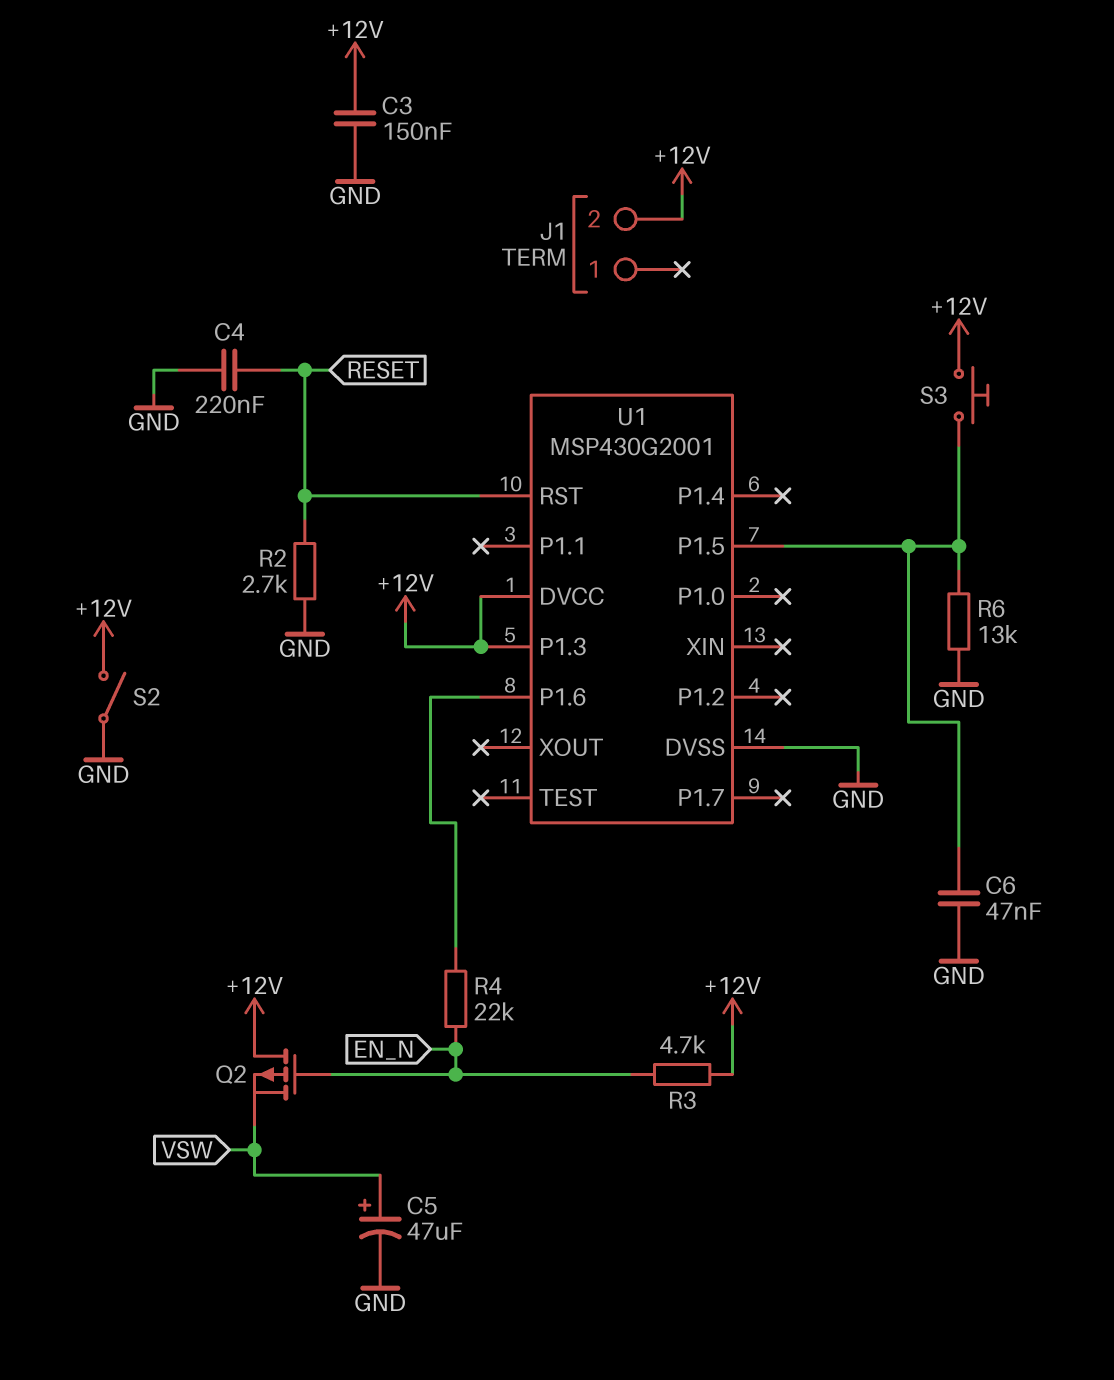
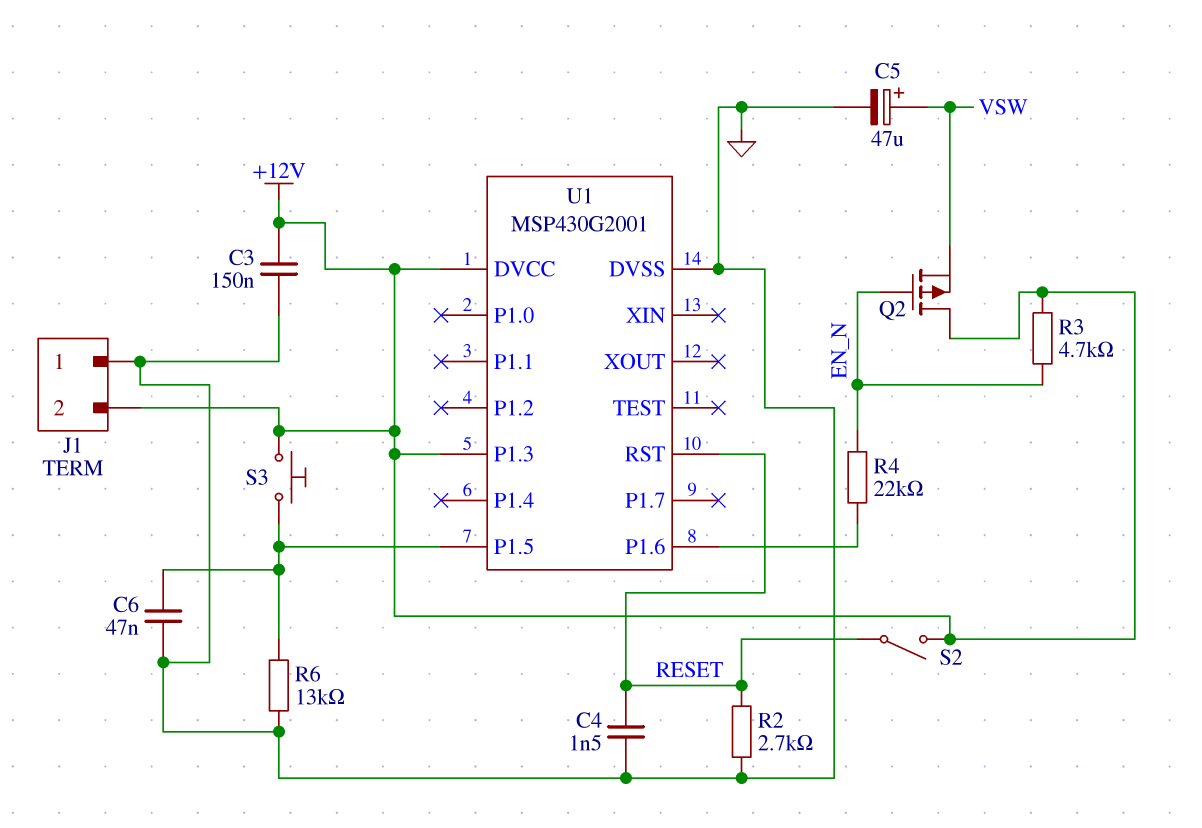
C4: 220nF (GND, RESET) -> 1.5nF (GND, RESET)
J1 pin 1: none -> GND
S2: switch (+12V, GND) -> switch (+12V, RESET)

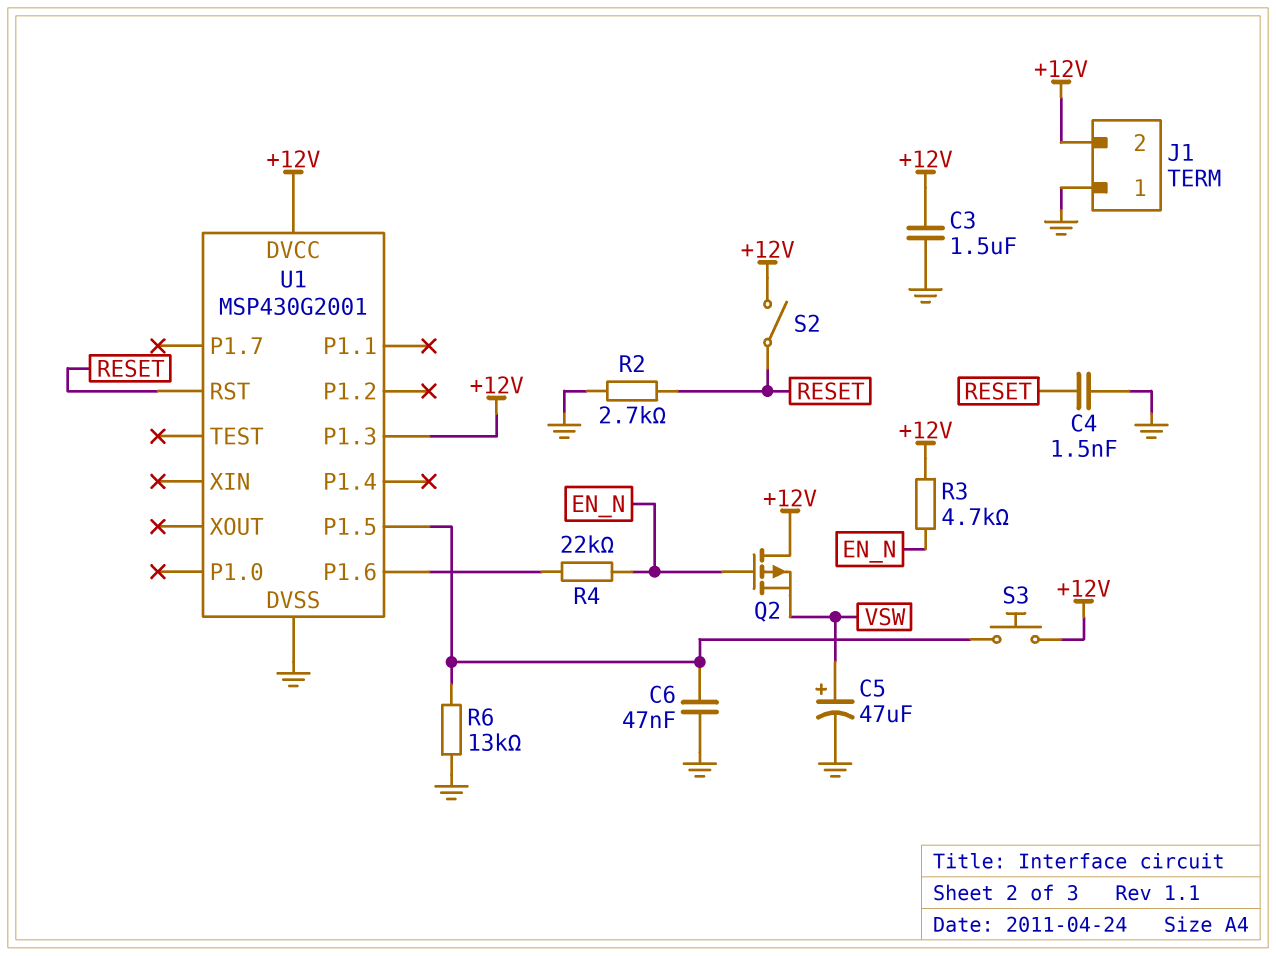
C3: 150nF (+12V, GND) -> 1.5uF (+12V, GND)

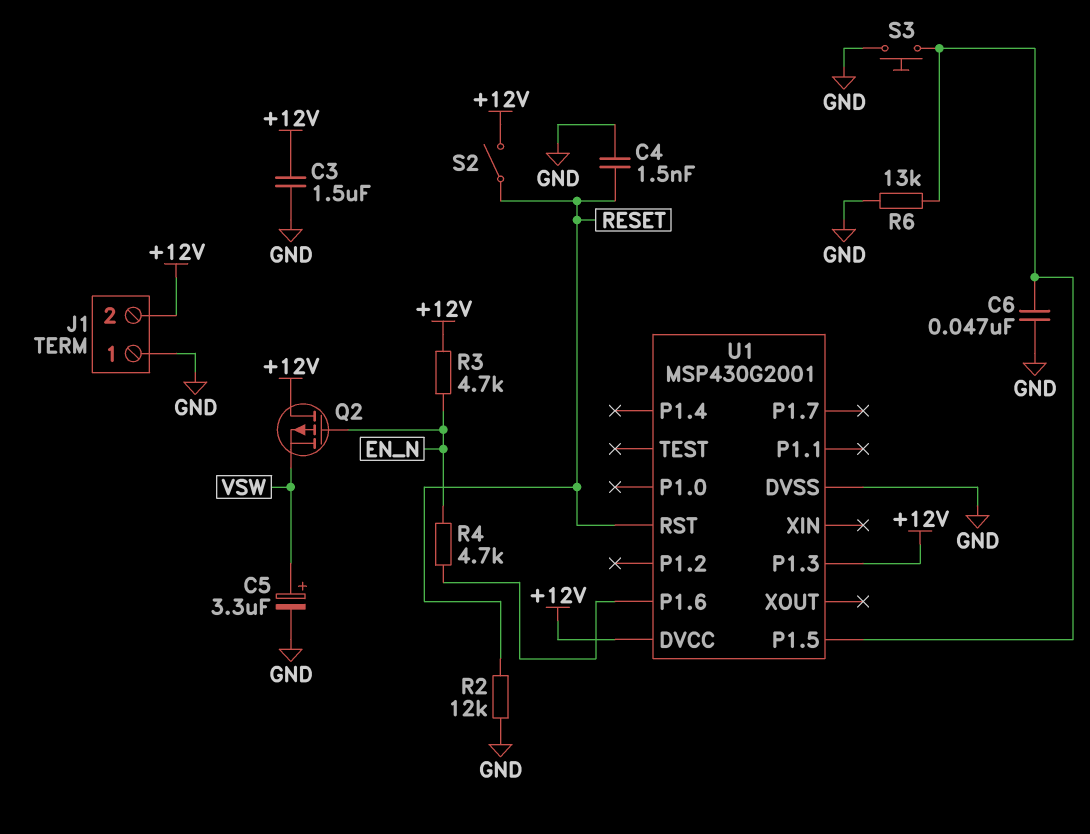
C5: 47uF (plus VSW, minus GND) -> 3.3uF (plus VSW, minus GND)
R2: 2.7k (GND, RESET) -> 12k (GND, RESET)
R4: 22k (EN_N, U1/P1.6) -> 4.7k (EN_N, U1/P1.6)
S3: button (+12V, U1/P1.5) -> button (GND, U1/P1.5)

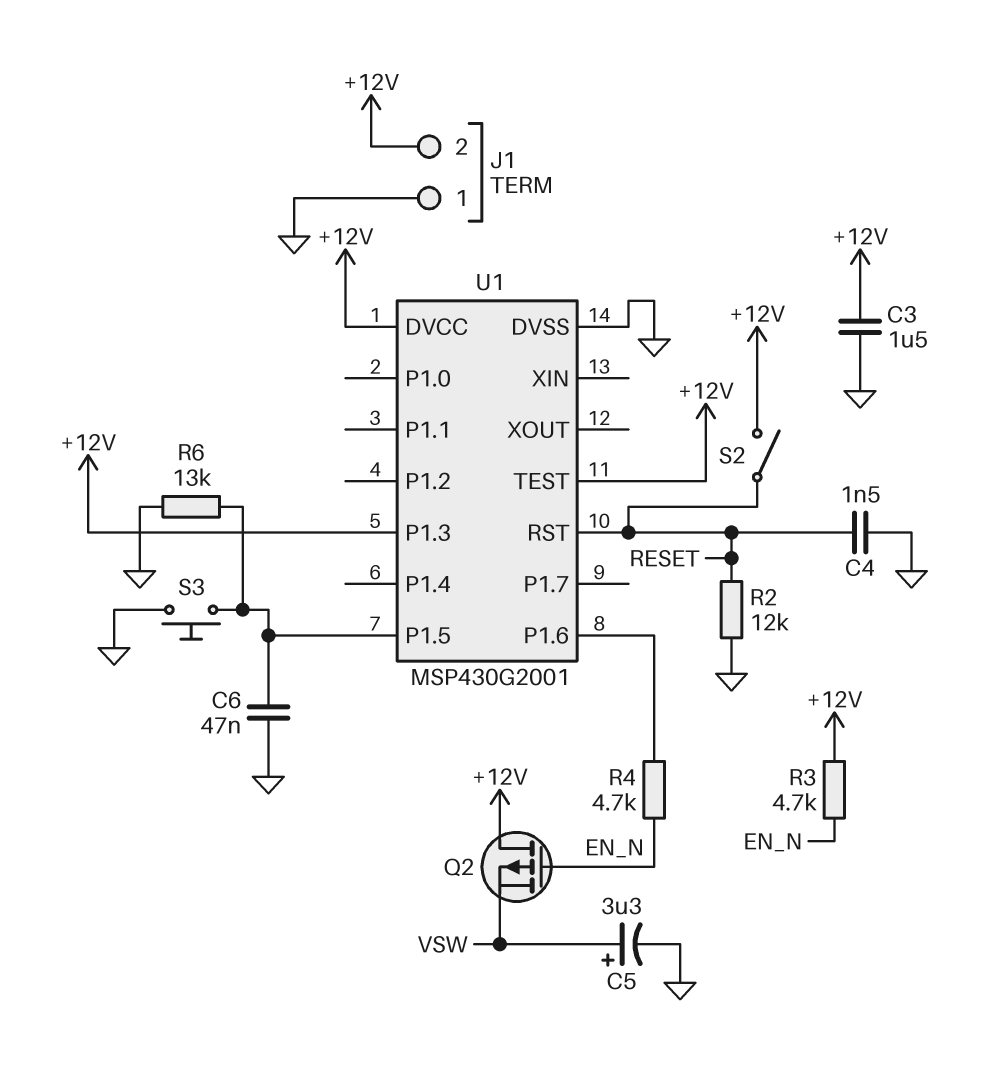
U1 pin TEST: none -> +12V

